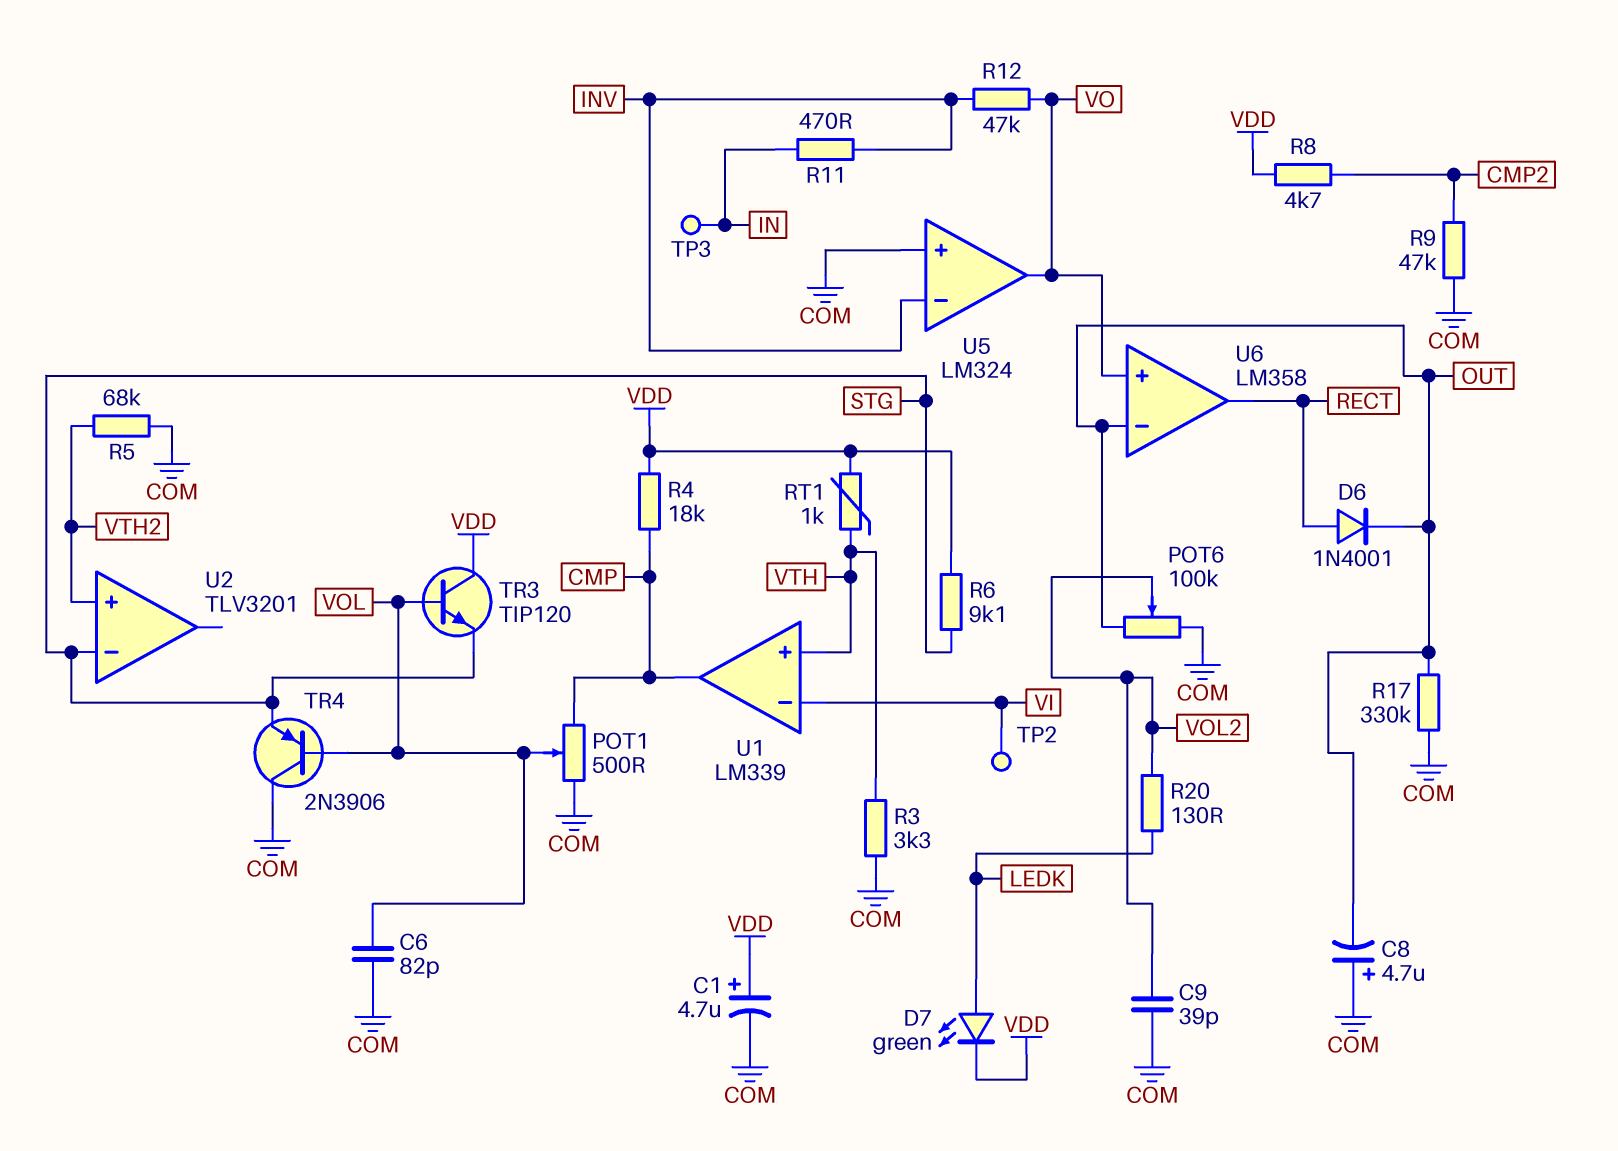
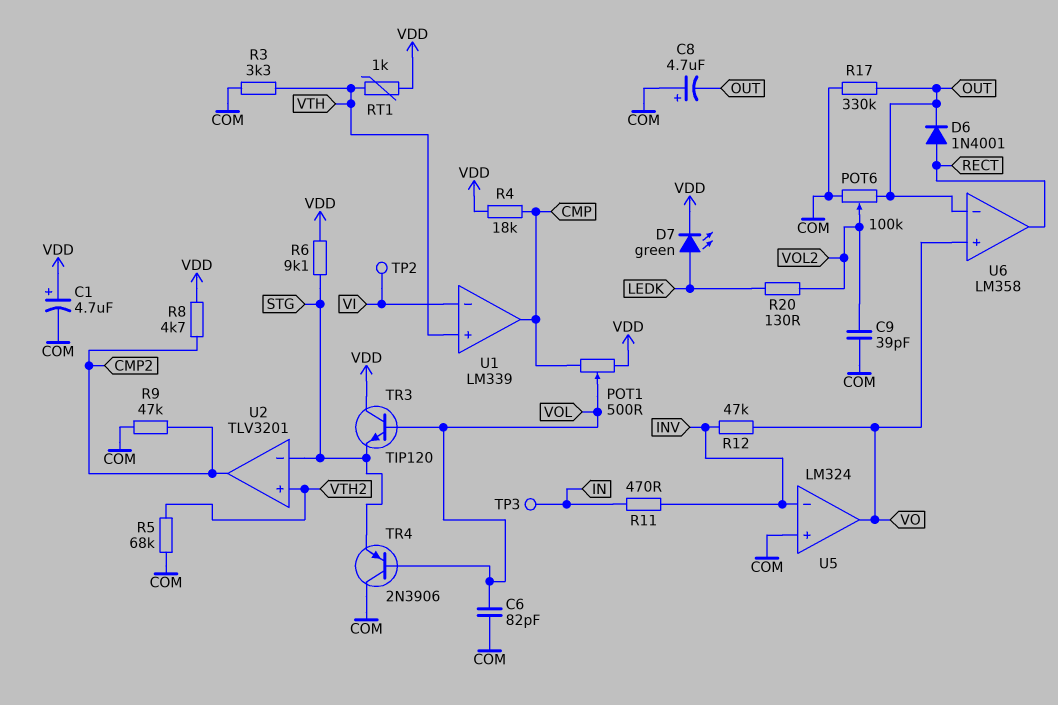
POT1: 500 (CMP, COM, wiper VOL) -> 500 (CMP, VDD, wiper VOL)
U2 pin out: none -> CMP2

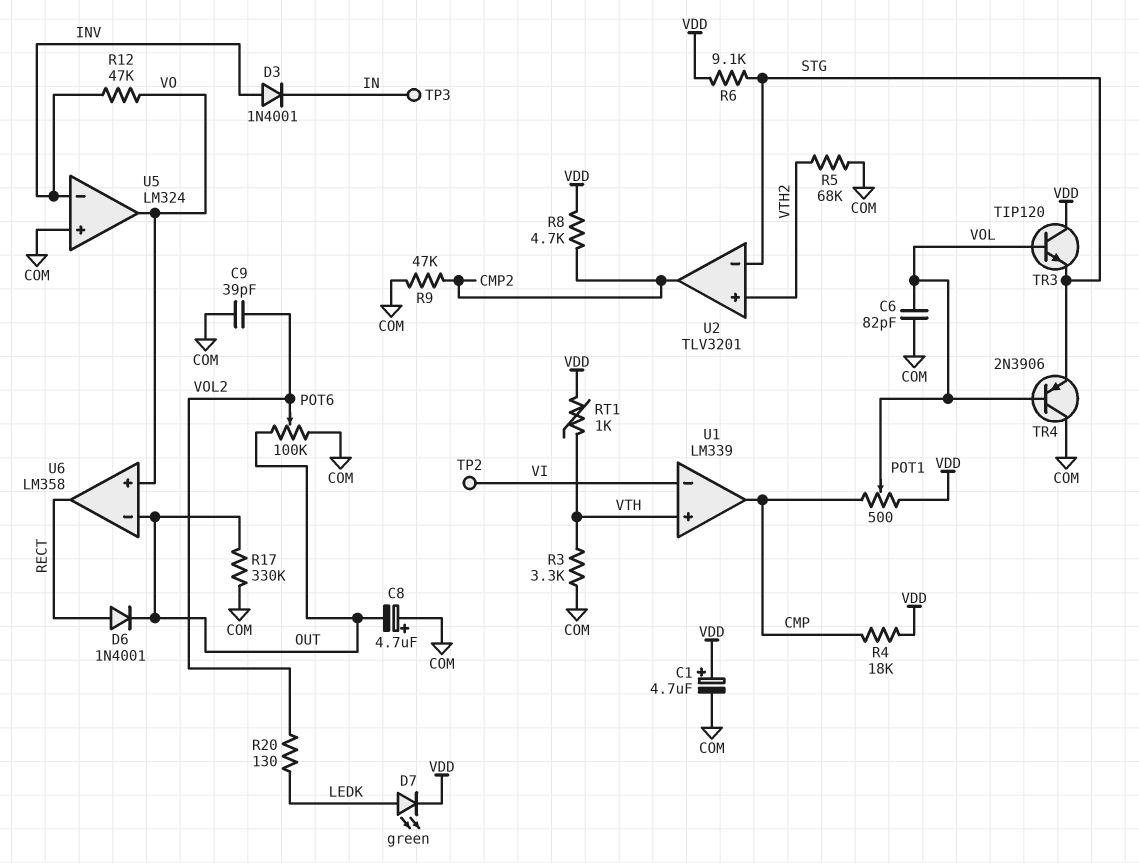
D3: none -> diode 1N4001 (A INV, K IN)
R11: 470 (IN, INV) -> none

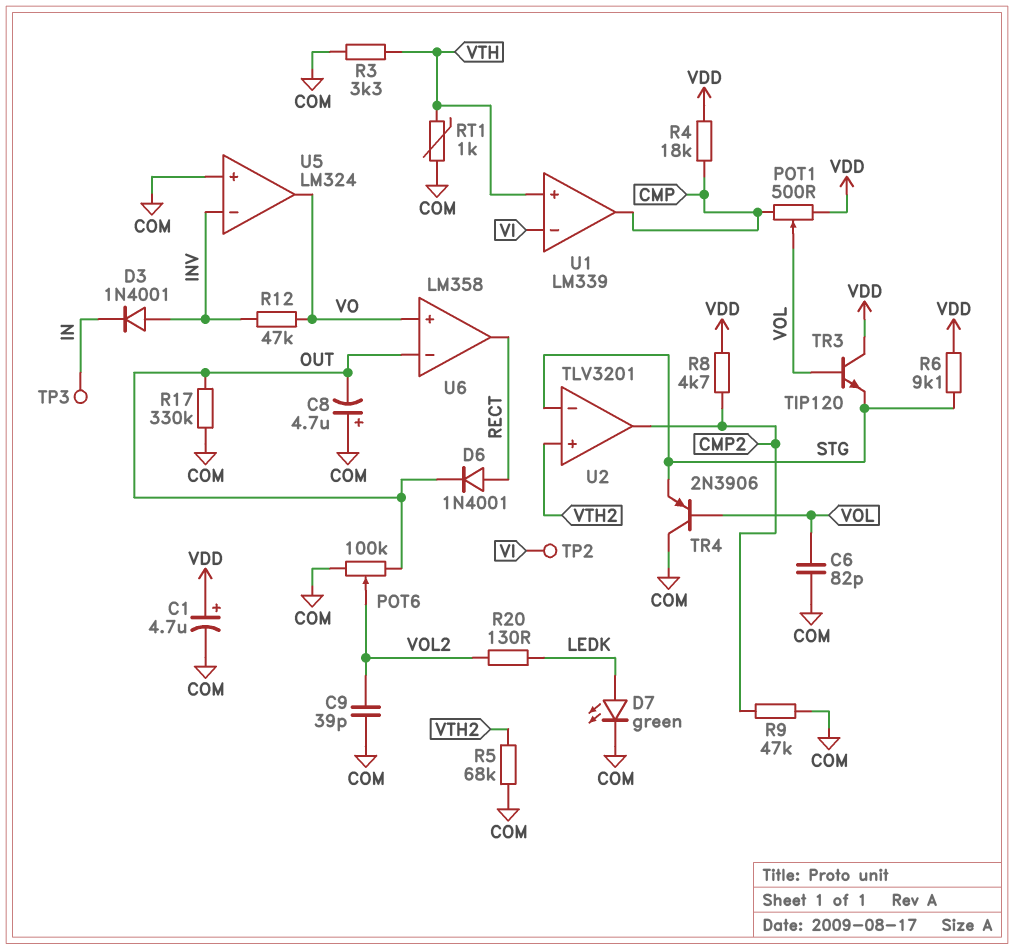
D7: LED green (A LEDK, K VDD) -> LED green (A LEDK, K COM)
RT1: 1k (VDD, VTH) -> 1k (COM, VTH)

